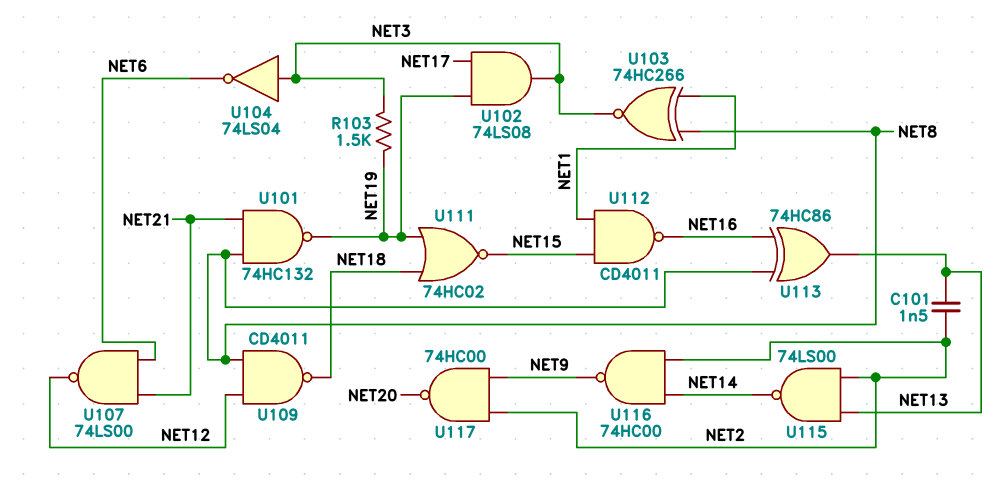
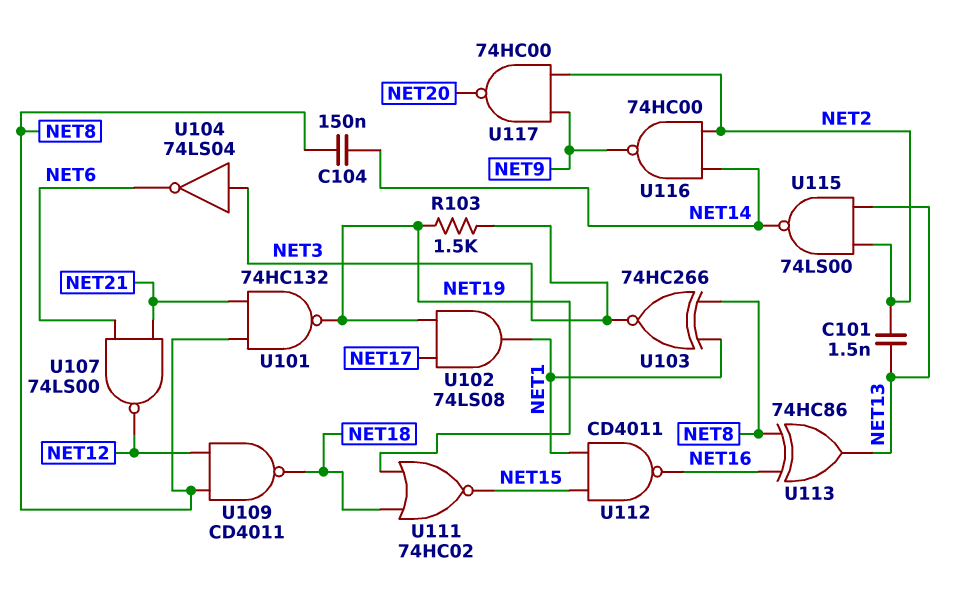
C104: none -> 150nF (NET8, NET14)
U102: AND 74LS08 (in NET17, in NET19, out NET3) -> AND 74LS08 (in NET17, in NET19, out NET1)

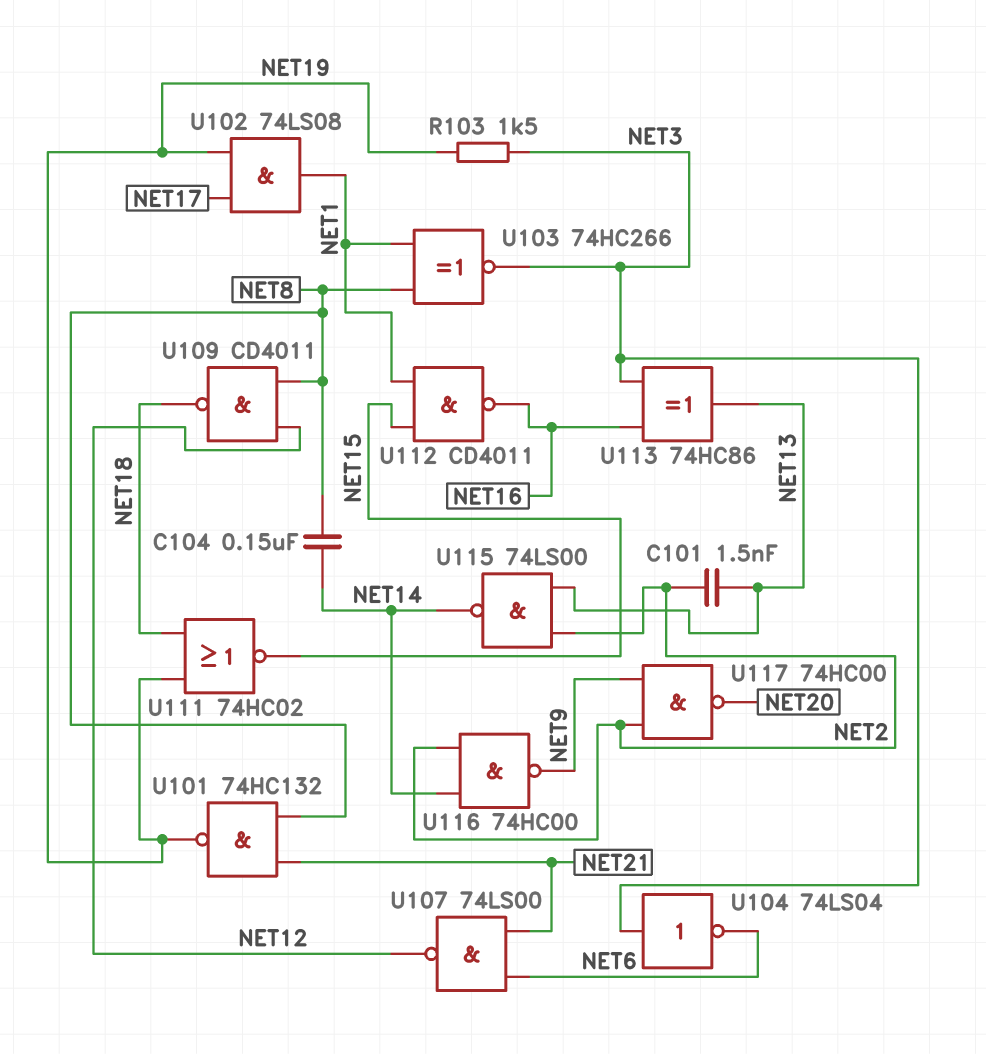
U113: XOR 74HC86 (in NET8, in NET16, out NET13) -> XOR 74HC86 (in NET3, in NET16, out NET13)

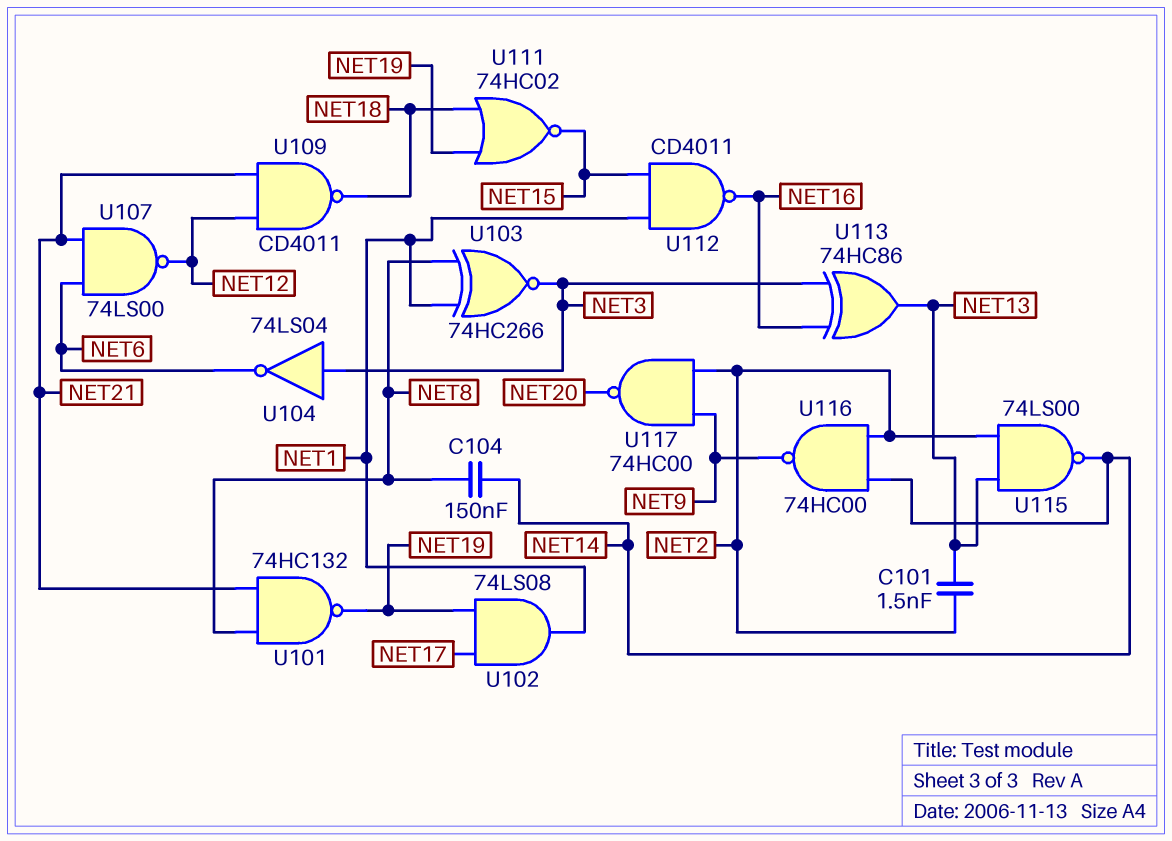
R103: 1.5k (NET3, NET19) -> none
U109: NAND CD4011 (in NET8, in NET12, out NET18) -> NAND CD4011 (in NET12, in NET21, out NET18)

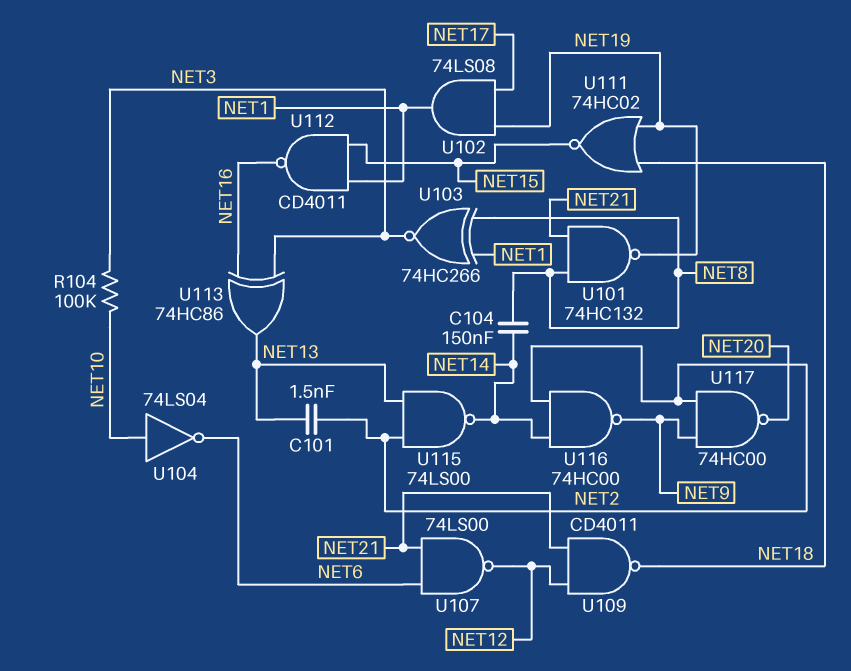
R104: none -> 100k (NET3, NET10)
U104: NOT 74LS04 (in NET3, out NET6) -> NOT 74LS04 (in NET10, out NET6)

